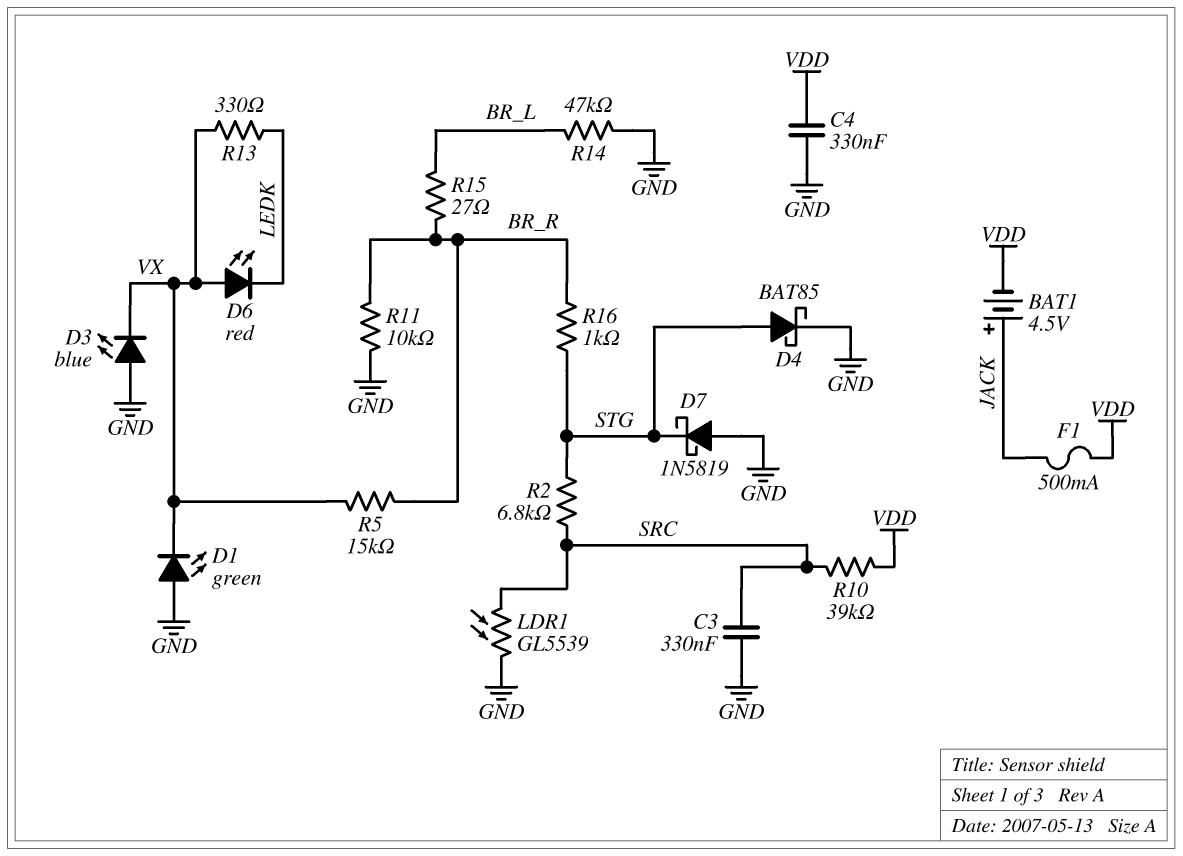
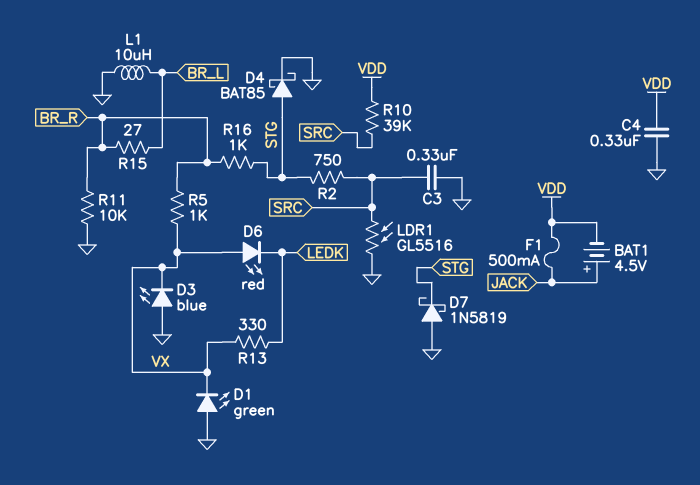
L1: none -> 10uH (BR_L, GND)
LDR1: GL5539 (GND, SRC) -> GL5516 (GND, SRC)
R2: 6.8k (SRC, STG) -> 750 (SRC, STG)
R5: 15k (BR_R, VX) -> 1k (BR_R, VX)
R14: 47k (BR_L, GND) -> none

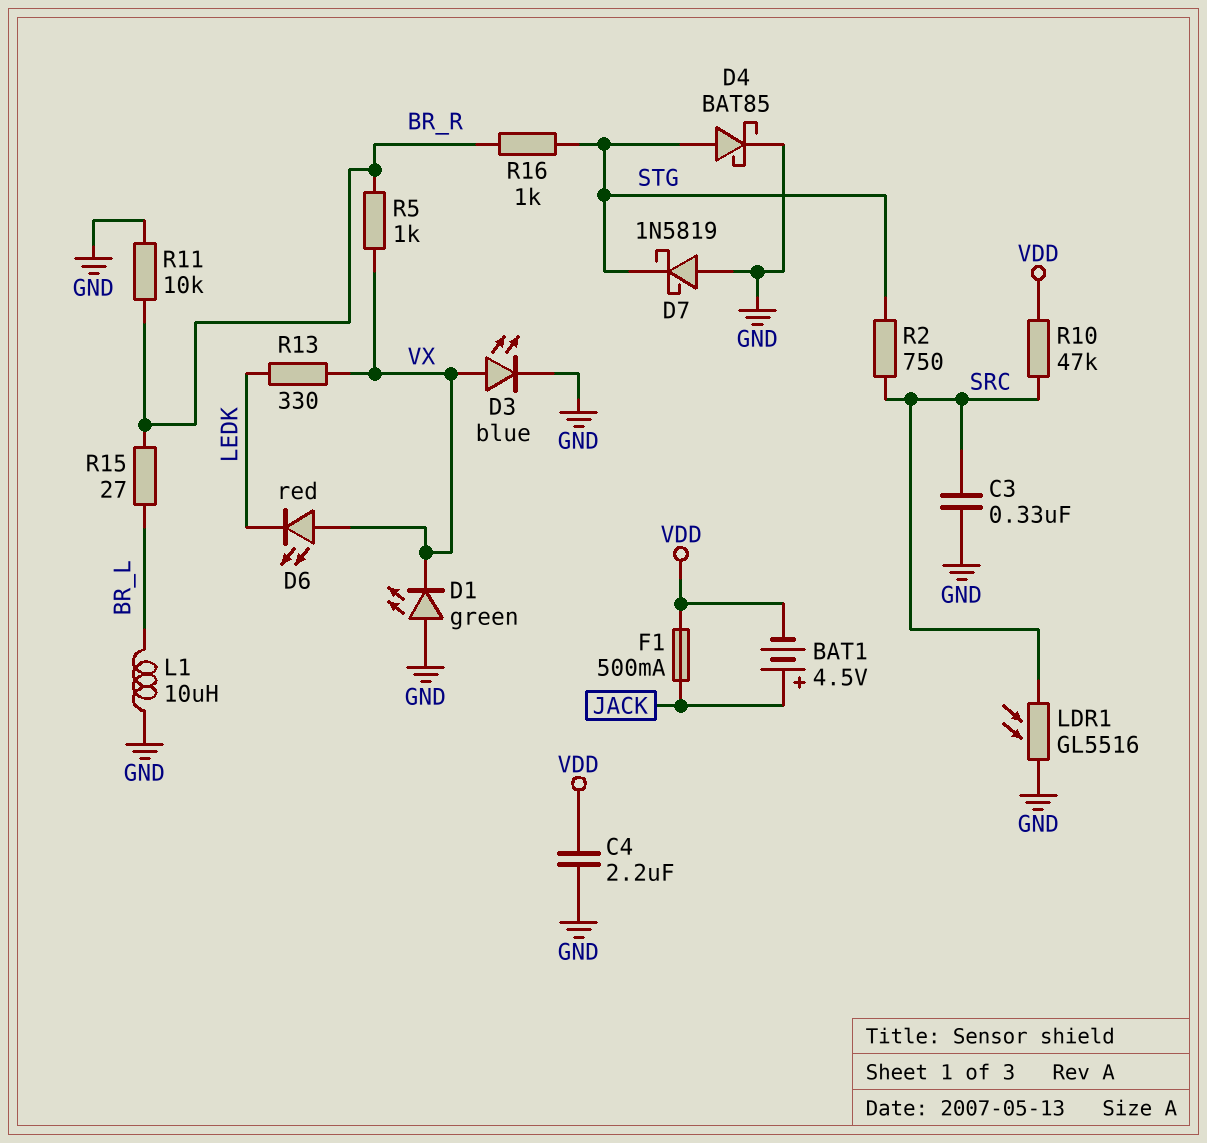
C4: 330nF (GND, VDD) -> 2.2uF (GND, VDD)
D3: LED blue (A GND, K VX) -> LED blue (A VX, K GND)
R10: 39k (SRC, VDD) -> 47k (SRC, VDD)

